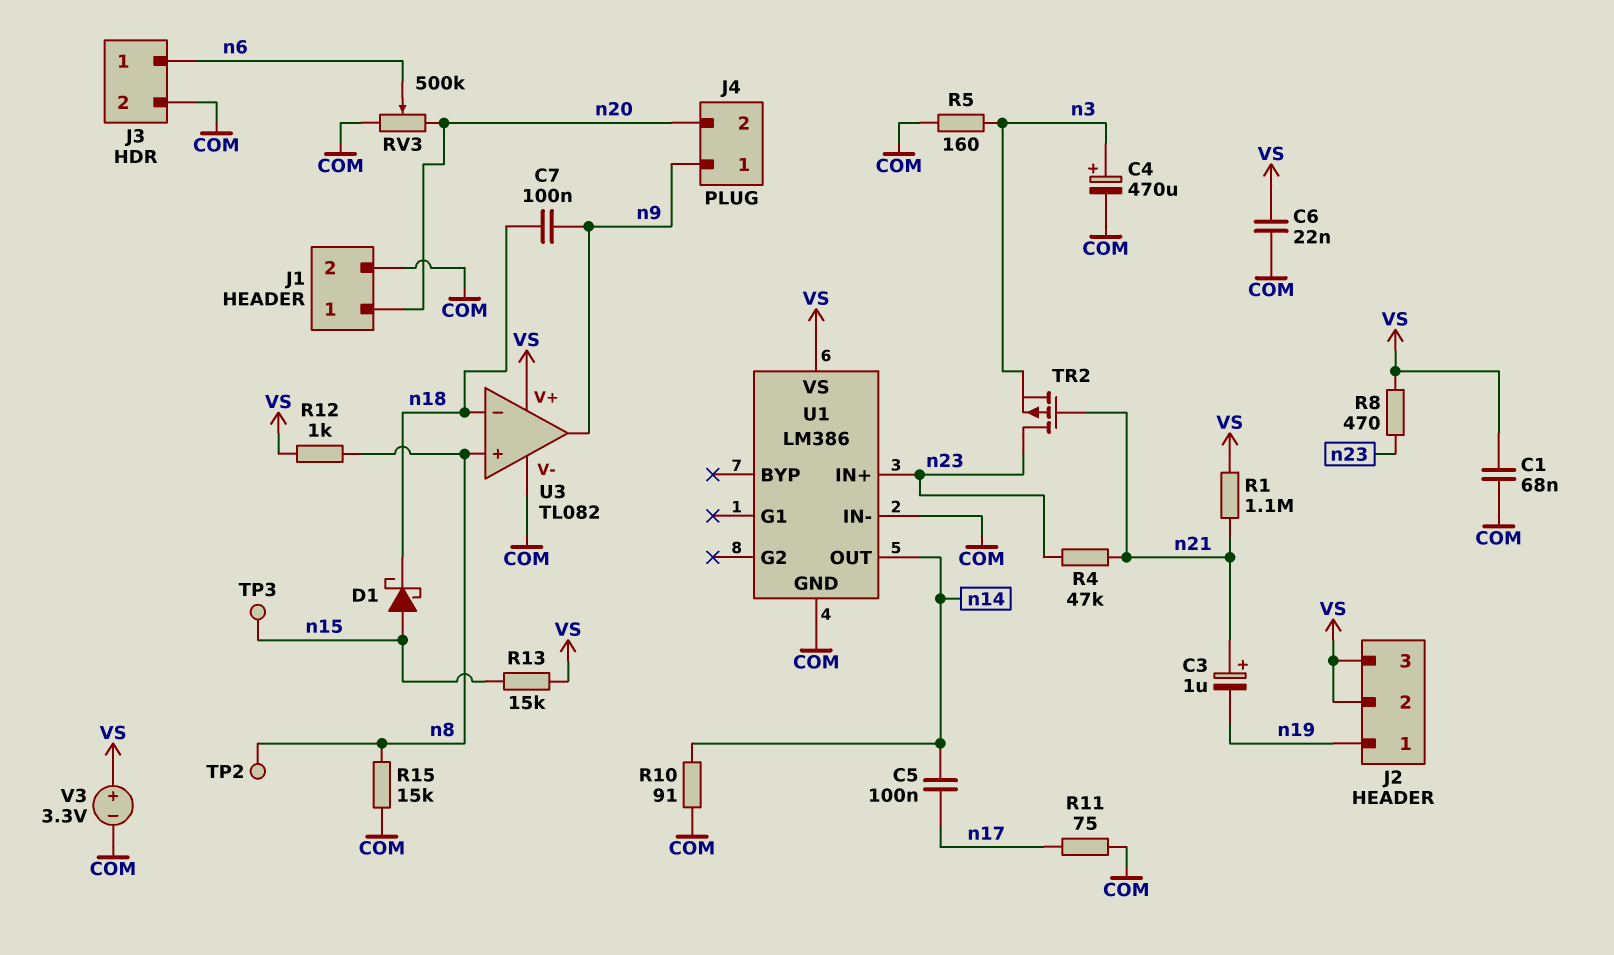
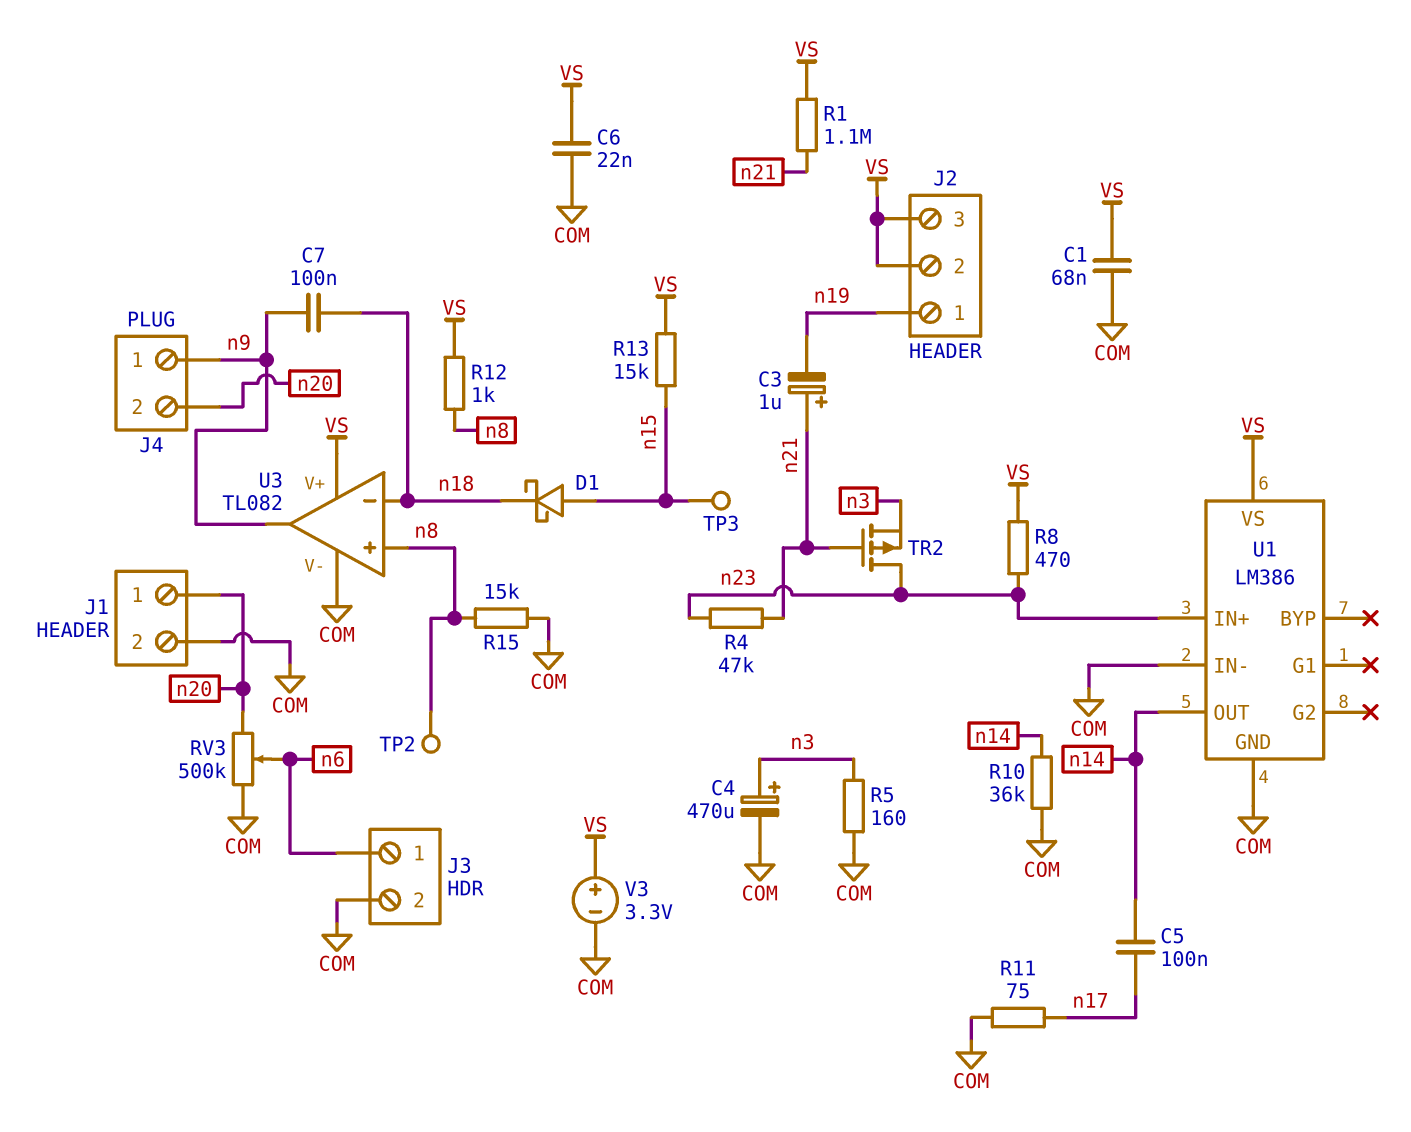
R10: 91 (COM, n14) -> 36k (COM, n14)

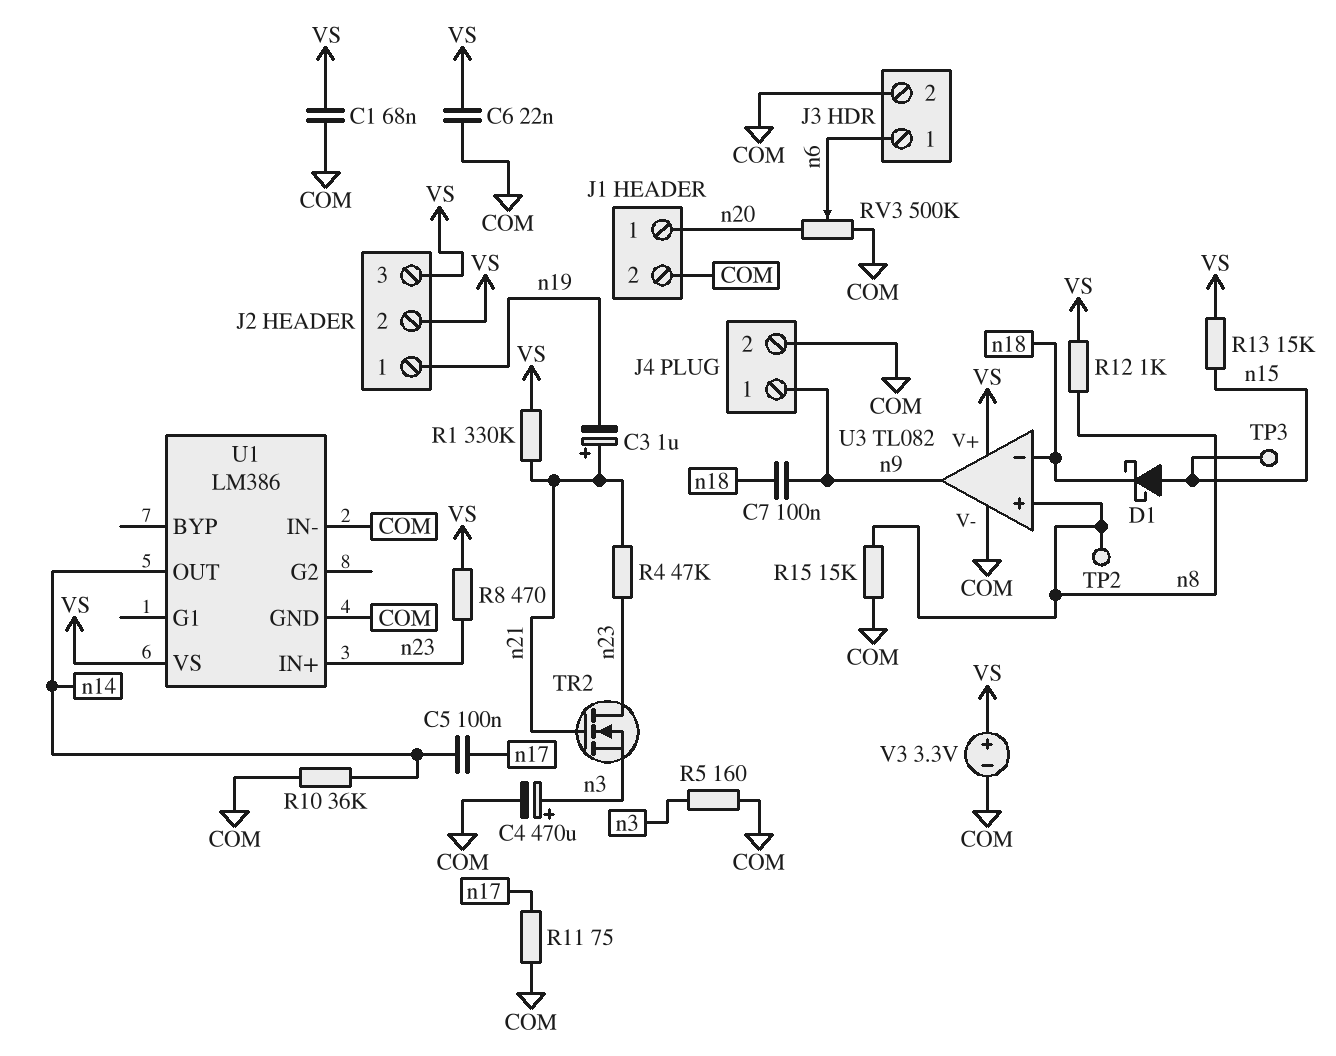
J4 pin 2: n20 -> COM
R1: 1.1M (VS, n21) -> 330k (VS, n21)
TR2: PMOS (G n21, D n23, S n3) -> NMOS (G n21, D n23, S n3)

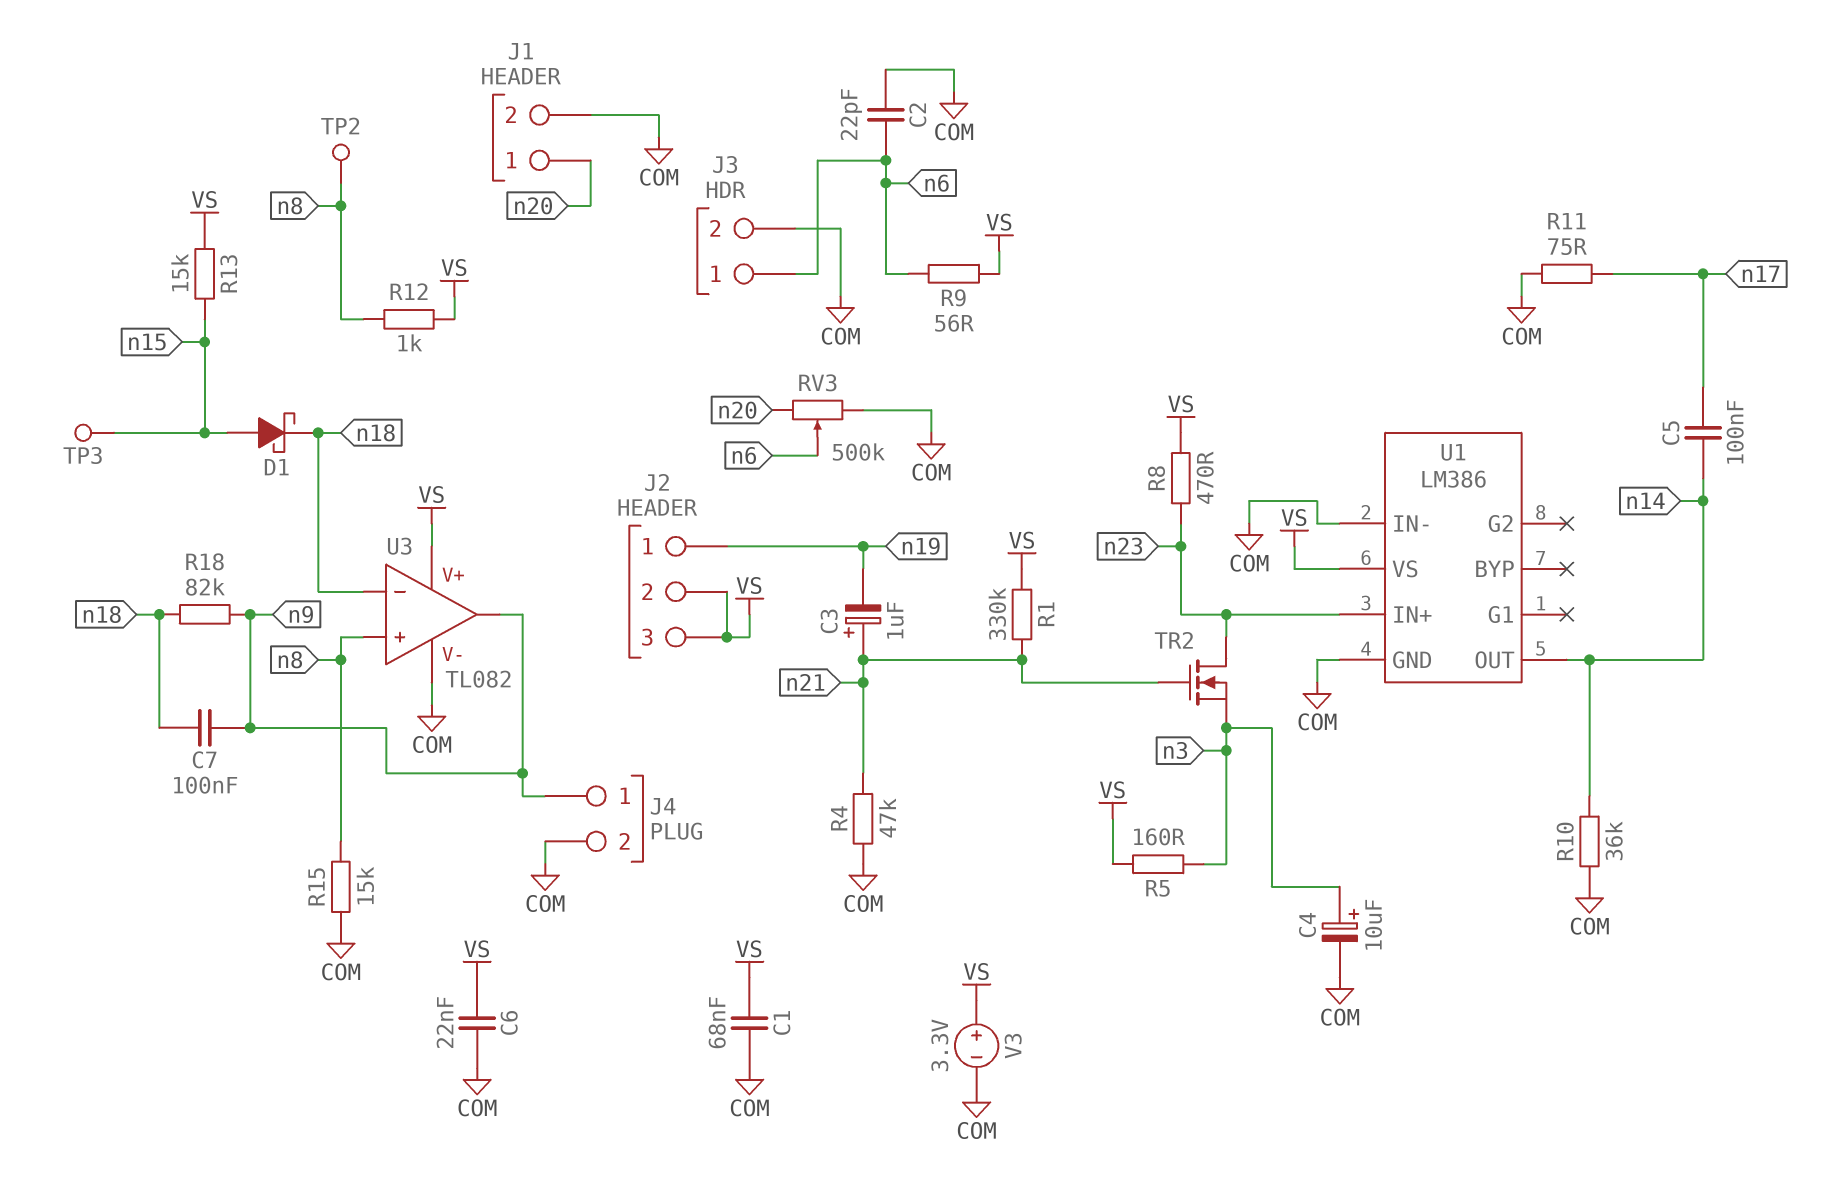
C2: none -> 22pF (COM, n6)
C4: 470uF (plus n3, minus COM) -> 10uF (plus n3, minus COM)
R4: 47k (n21, n23) -> 47k (COM, n21)
R5: 160 (COM, n3) -> 160 (VS, n3)
R9: none -> 56 (VS, n6)
R18: none -> 82k (n9, n18)

